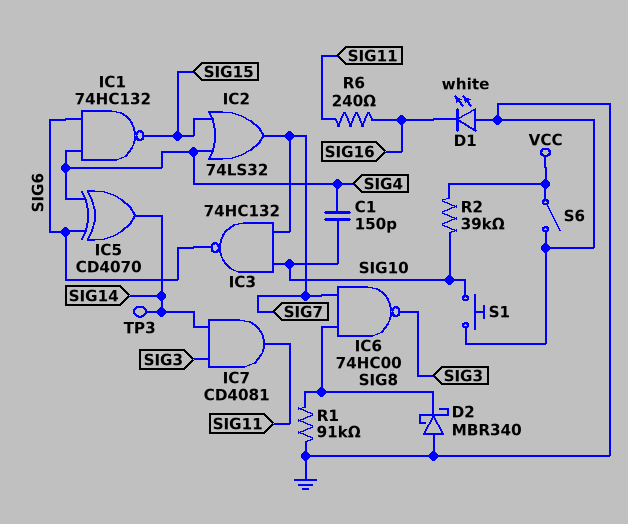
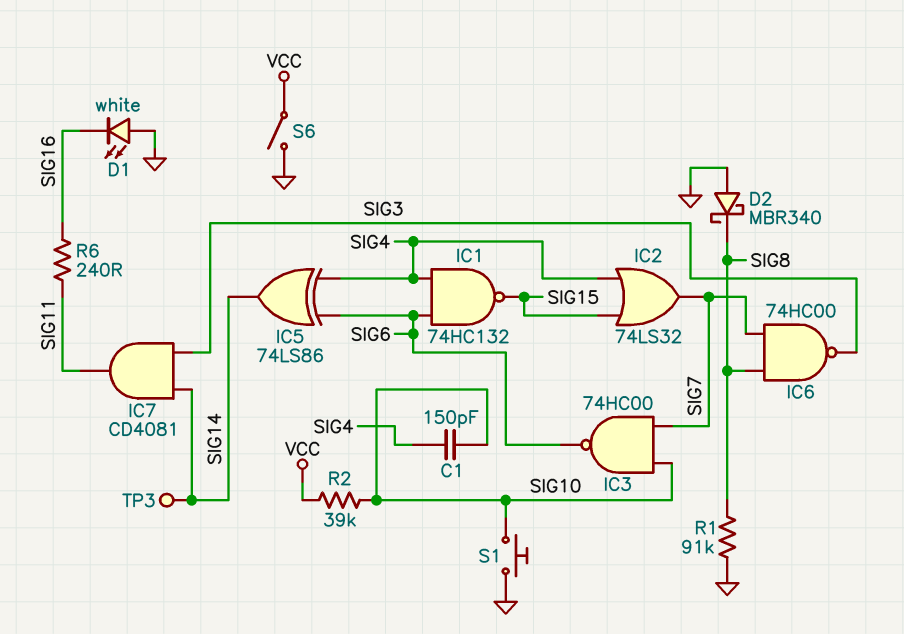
IC3: NAND 74HC132 (in SIG7, in SIG10, out SIG6) -> NAND 74HC00 (in SIG7, in SIG10, out SIG6)
IC5: XOR CD4070 (in SIG4, in SIG6, out SIG14) -> XOR 74LS86 (in SIG4, in SIG6, out SIG14)

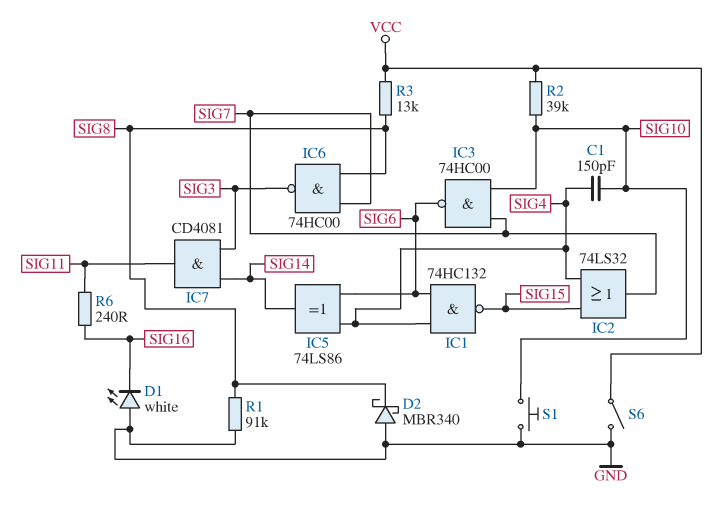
R3: none -> 13k (SIG8, VCC)
TP3: test point (SIG14) -> none

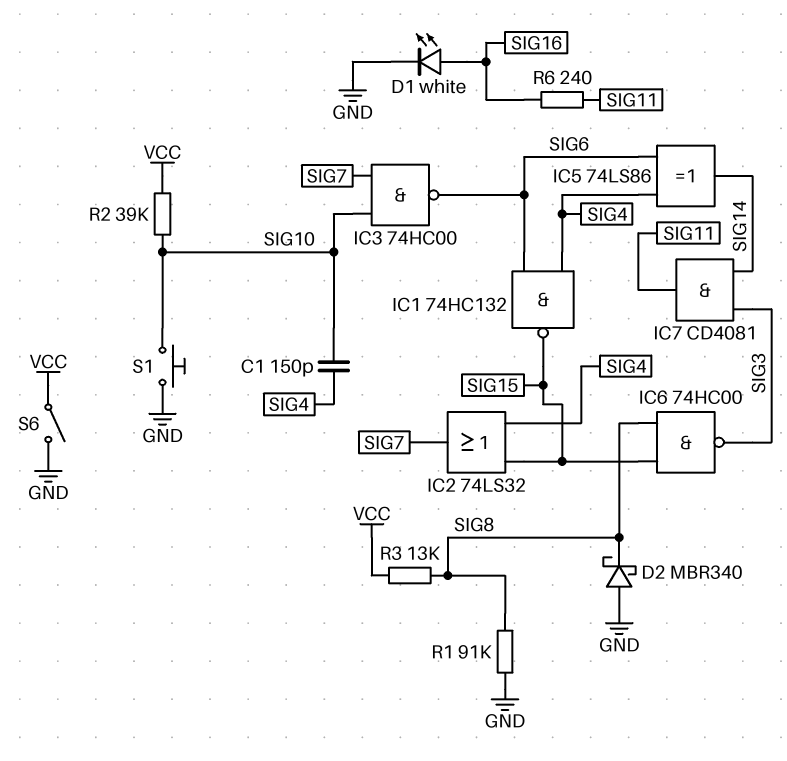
D1: LED white (A GND, K SIG16) -> LED white (A SIG16, K GND)
IC6: NAND 74HC00 (in SIG7, in SIG8, out SIG3) -> NAND 74HC00 (in SIG8, in SIG15, out SIG3)

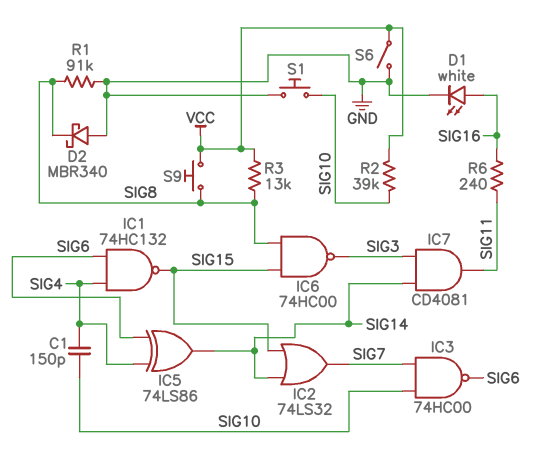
IC2: OR 74LS32 (in SIG4, in SIG15, out SIG7) -> OR 74LS32 (in SIG14, in SIG15, out SIG7)
S9: none -> button (SIG8, VCC)

